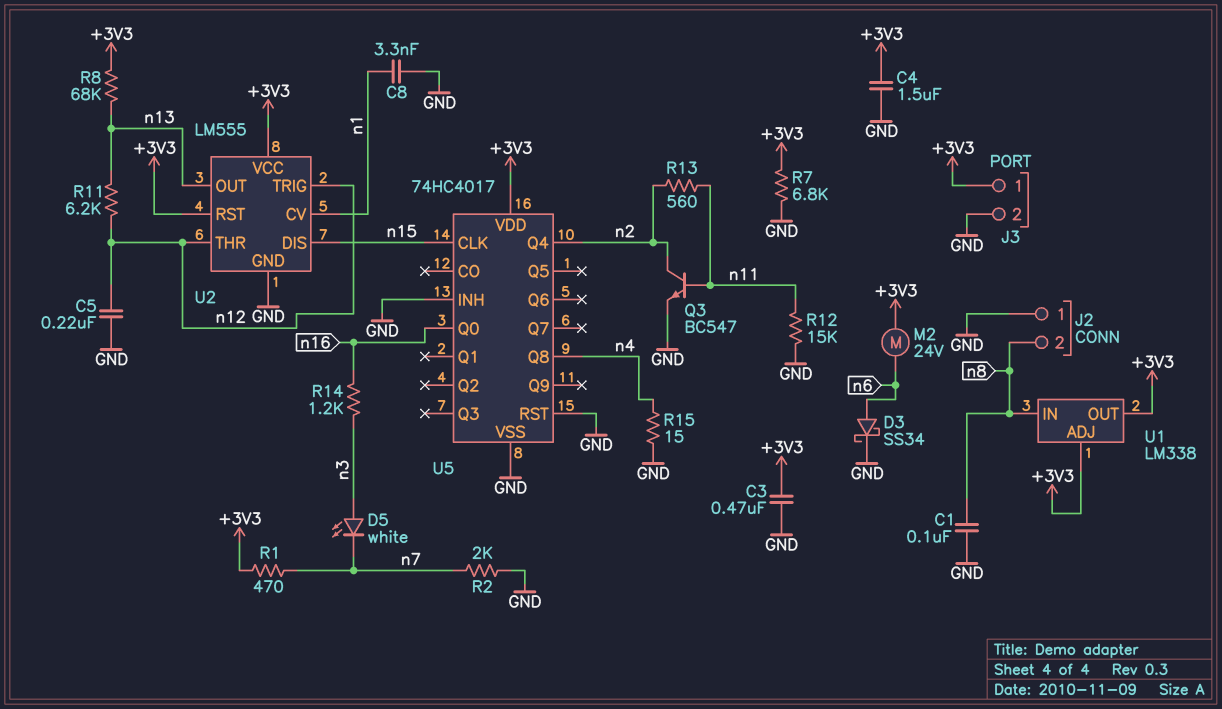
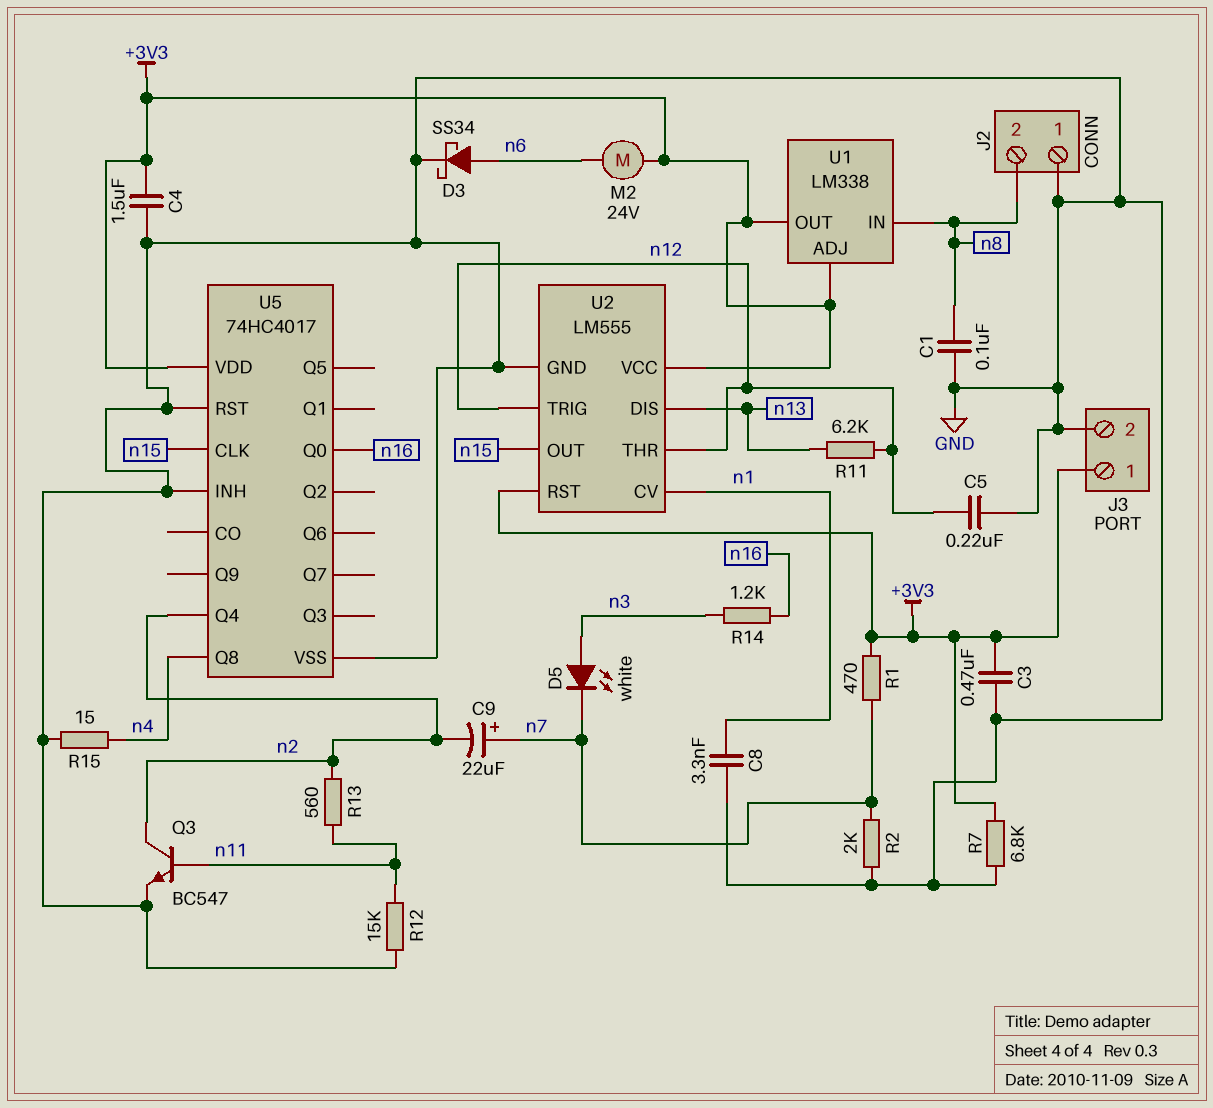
C9: none -> 22uF (plus n7, minus n2)
R8: 68k (+3V3, n13) -> none
U2 pin DIS: n15 -> n13
U2 pin OUT: n13 -> n15

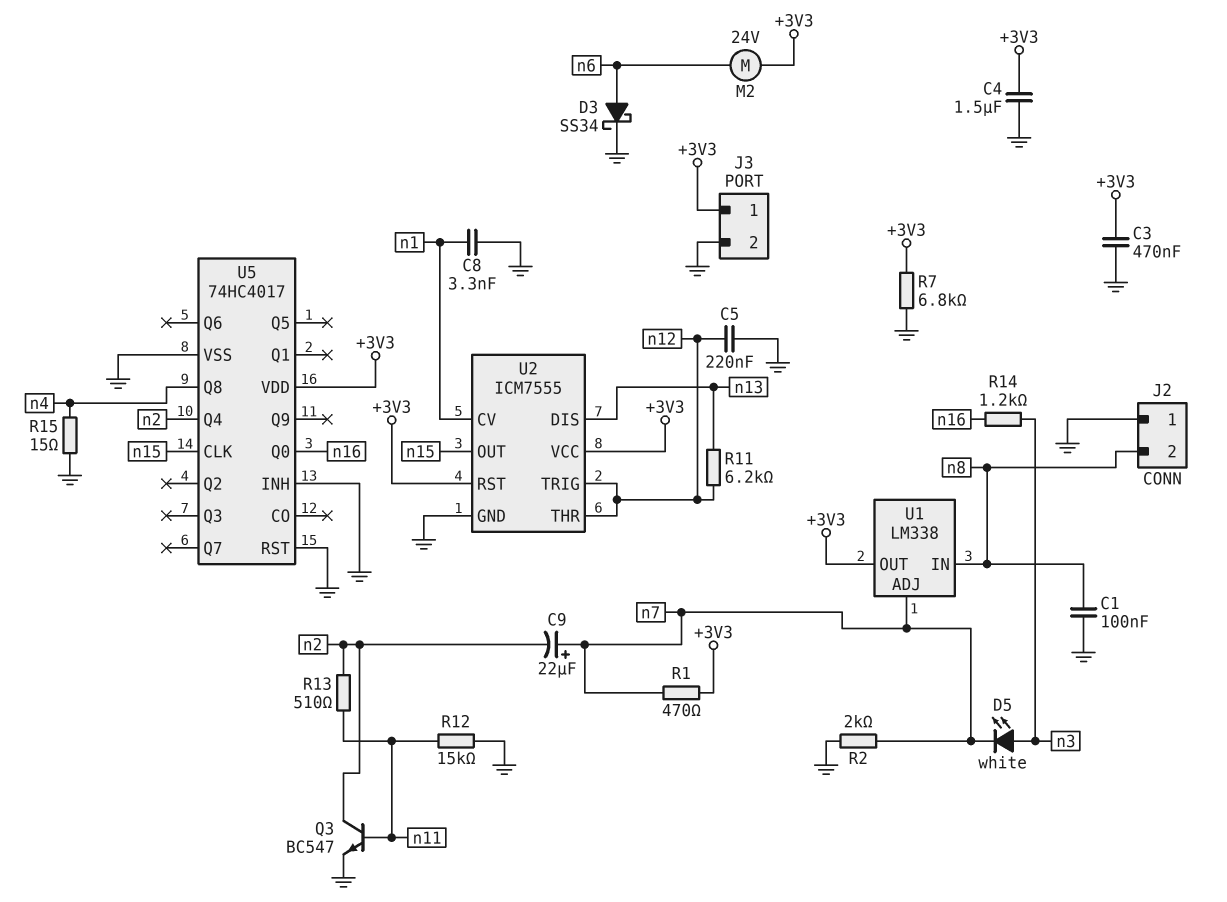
R13: 560 (n2, n11) -> 510 (n2, n11)
U1 pin ADJ: +3V3 -> n7
U2: LM555 -> ICM7555

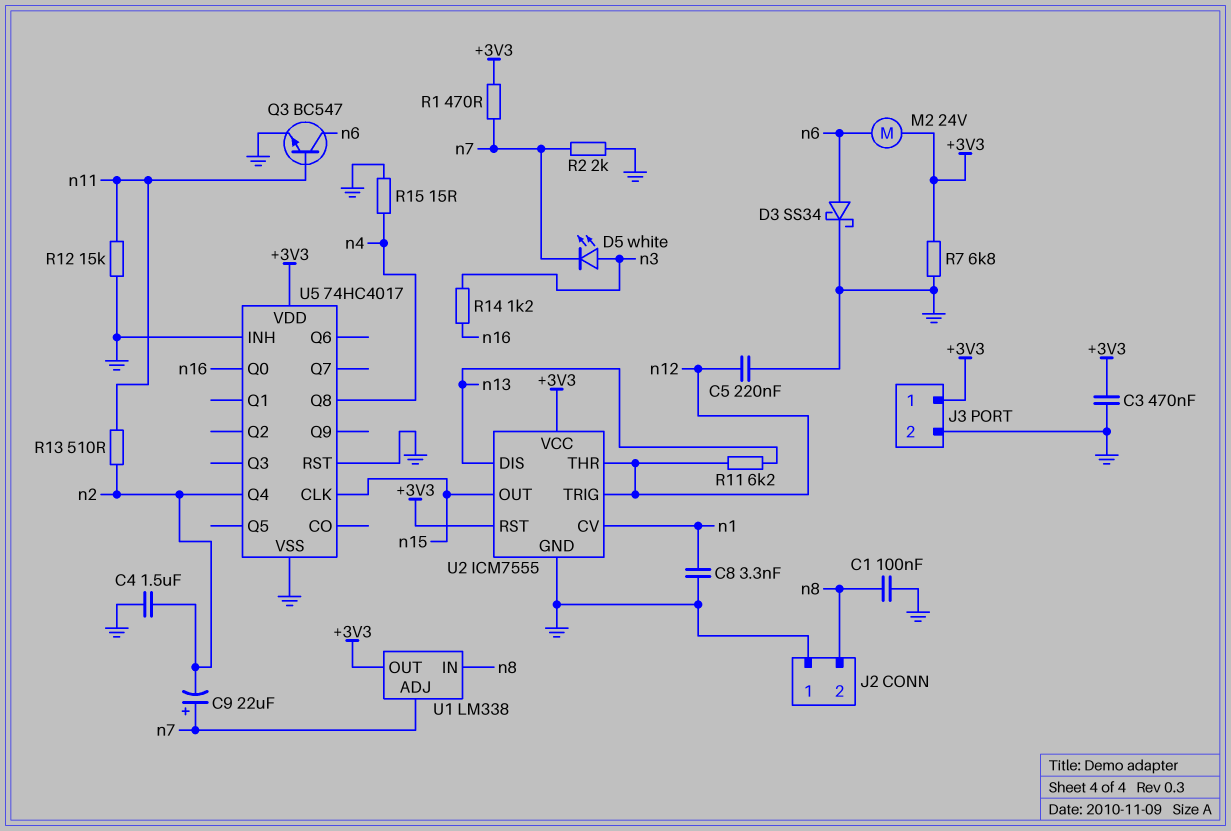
C4: 1.5uF (+3V3, GND) -> 1.5uF (GND, n2)
Q3: NPN BC547 (B n11, C n2, E GND) -> NPN BC547 (B n11, C n6, E GND)

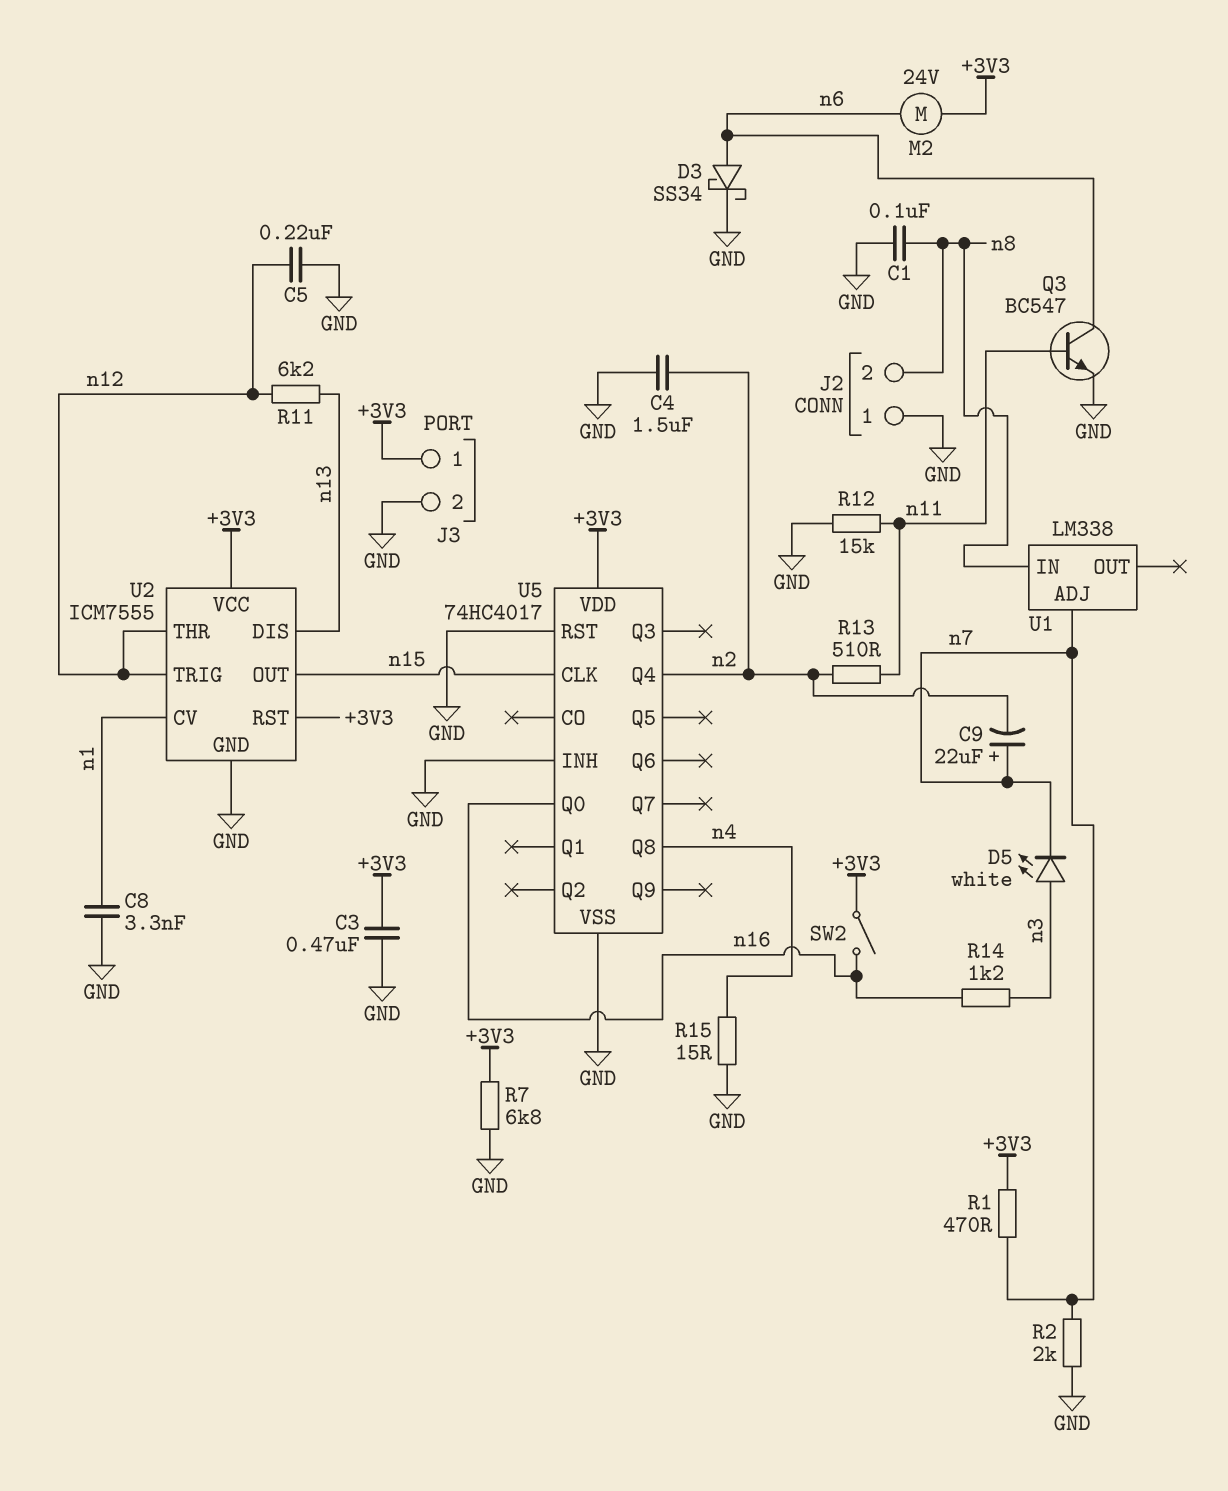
SW2: none -> switch (+3V3, n16)
U1 pin OUT: +3V3 -> none

